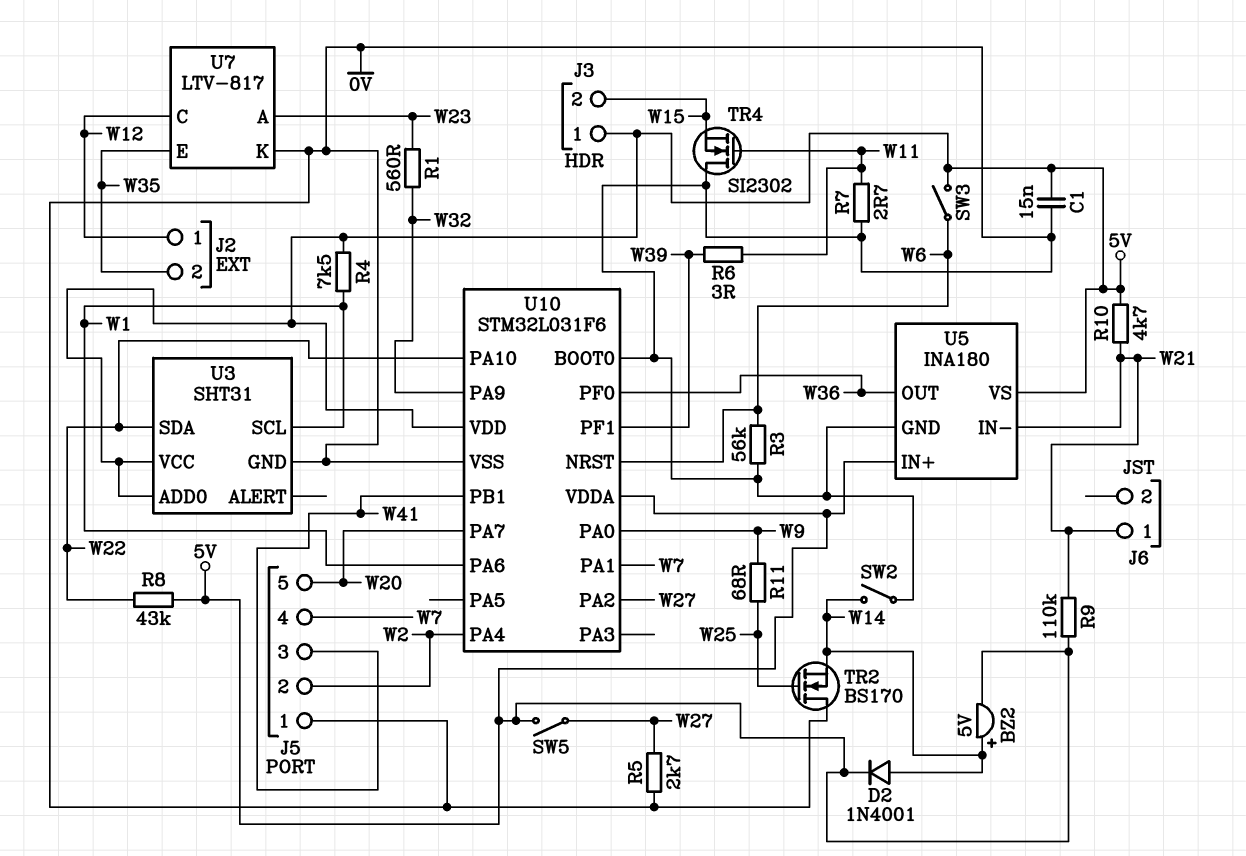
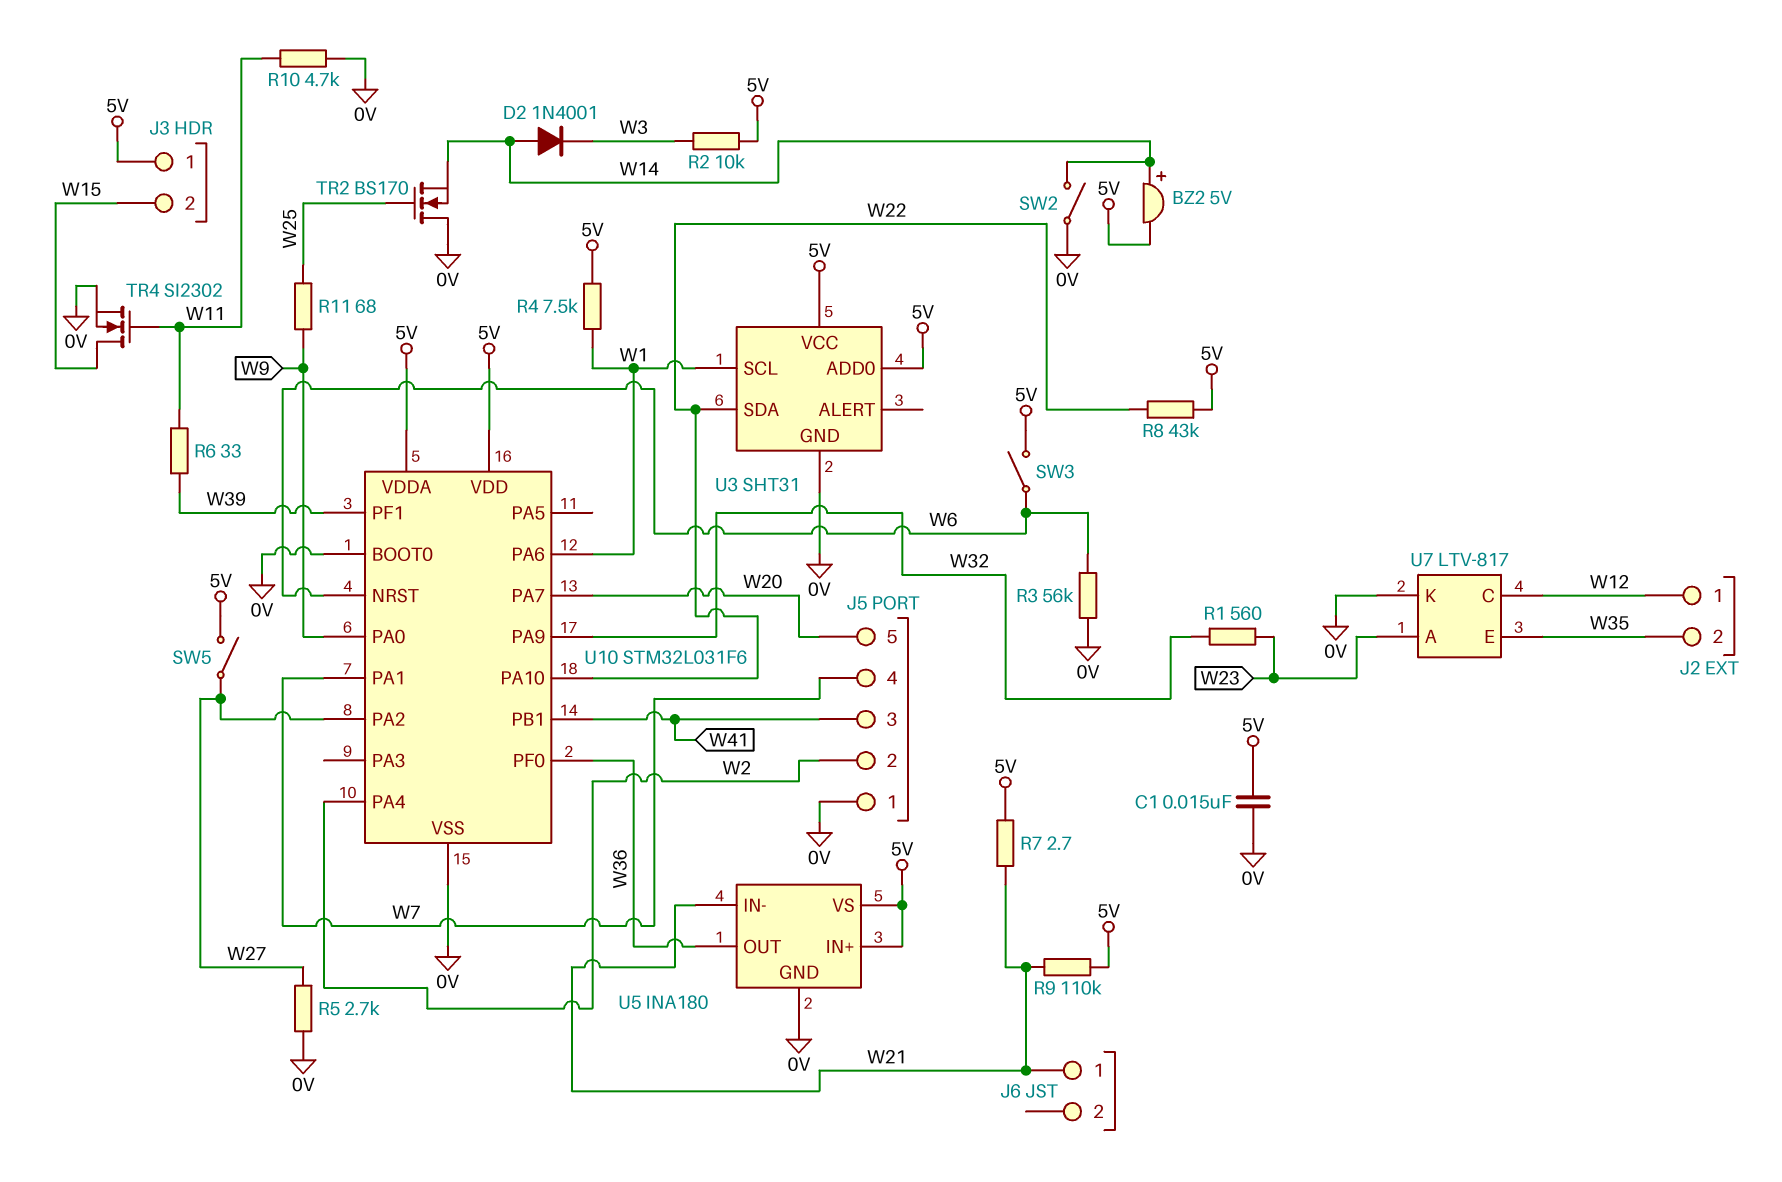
D2: diode 1N4001 (A W14, K 5V) -> diode 1N4001 (A W14, K W3)
R2: none -> 10k (5V, W3)
R6: 3 (W11, W39) -> 33 (W11, W39)
R7: 2.7 (0V, W11) -> 2.7 (5V, W21)
R10: 4.7k (5V, W21) -> 4.7k (0V, W11)
TR4: NMOS SI2302 (G W11, D 0V, S W15) -> NMOS SI2302 (G W11, D W15, S 0V)

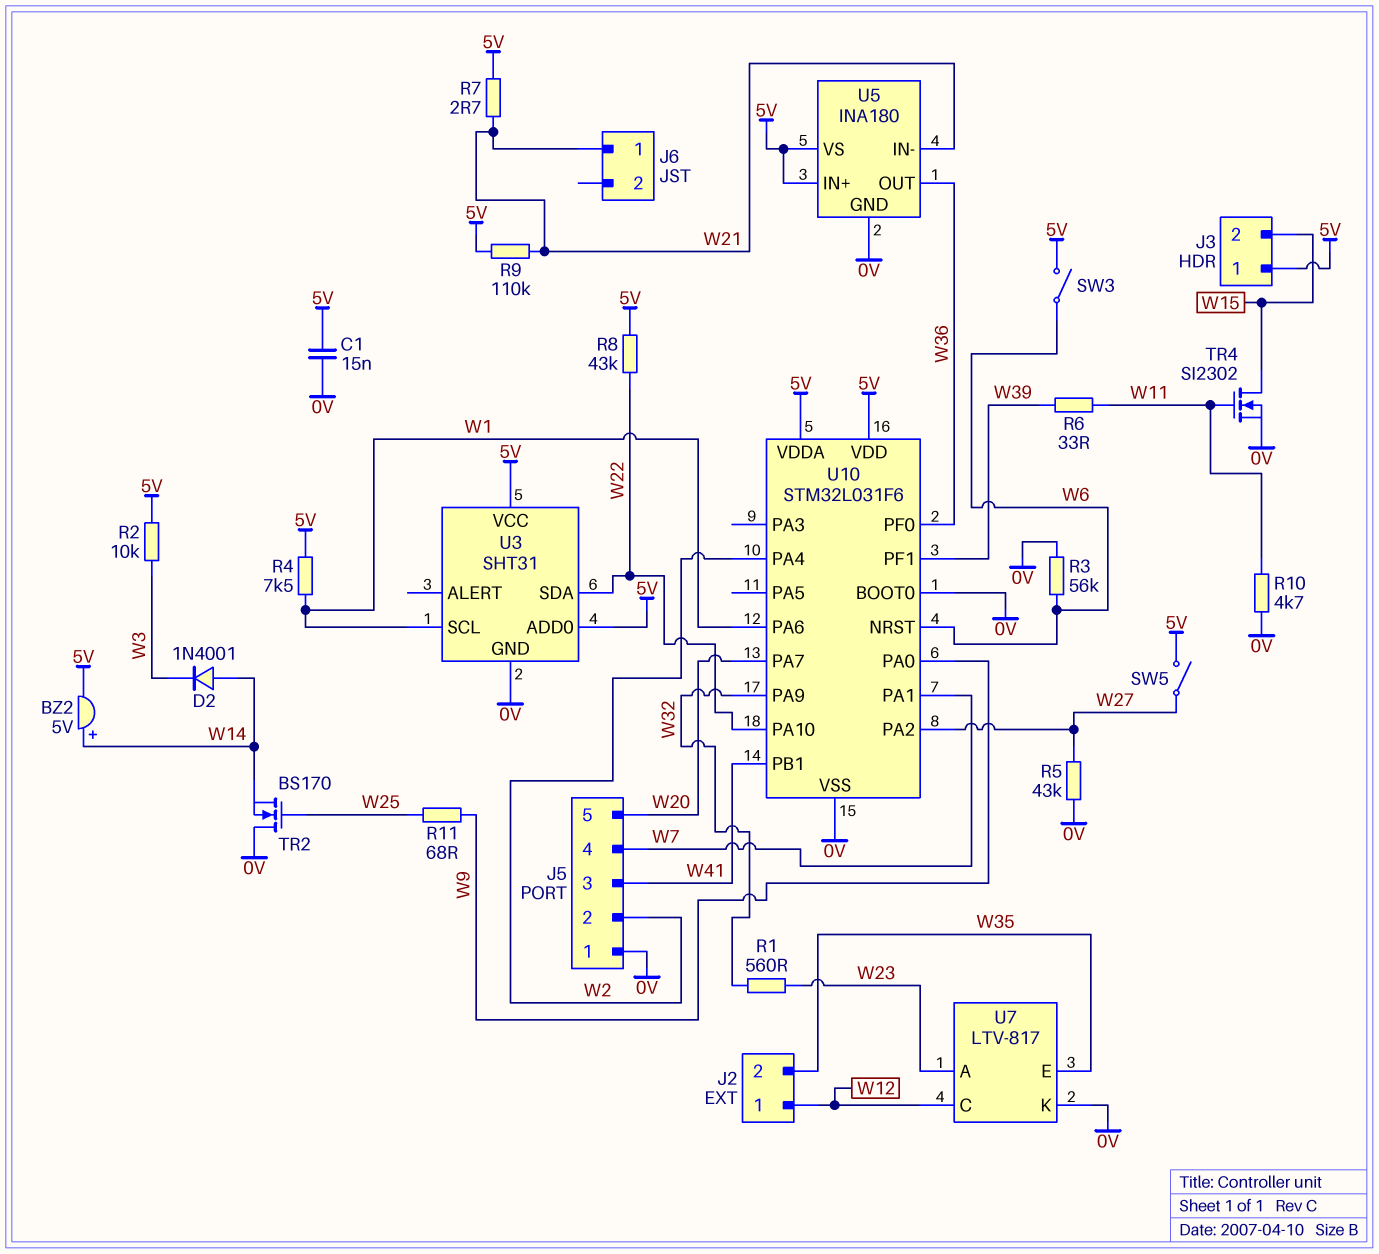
R5: 2.7k (0V, W27) -> 43k (0V, W27)
SW2: switch (0V, W14) -> none

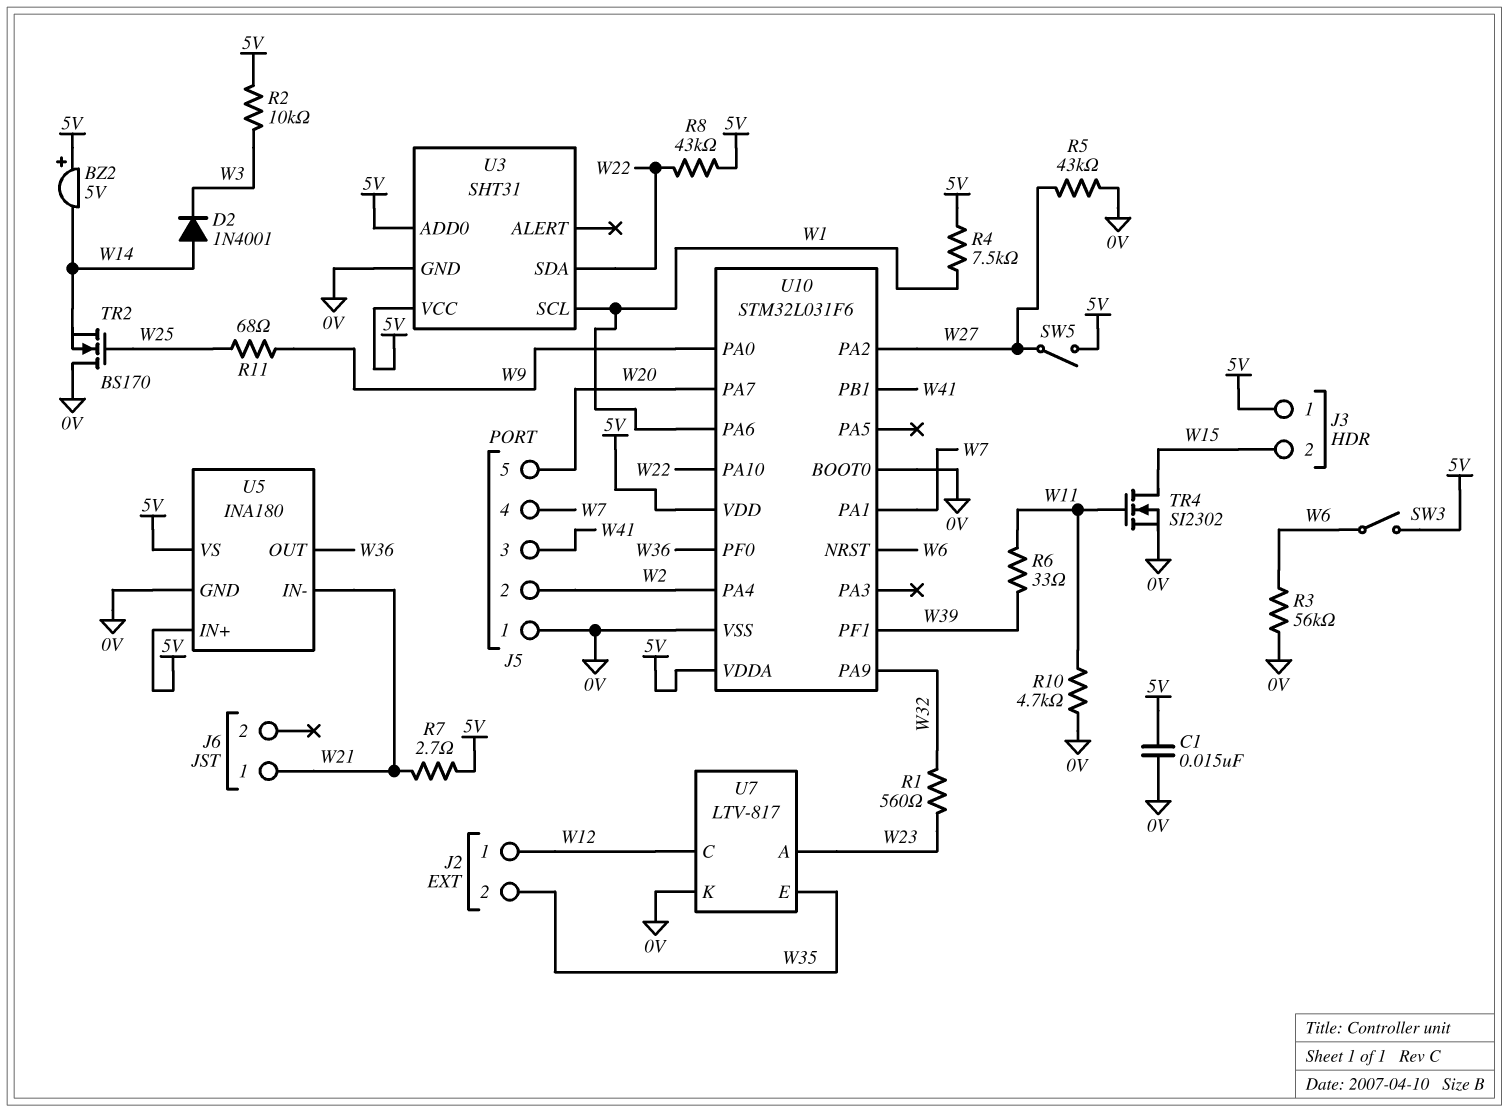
BZ2: buzzer 5V (plus W14, minus 5V) -> buzzer 5V (plus 5V, minus W14)
R9: 110k (5V, W21) -> none

